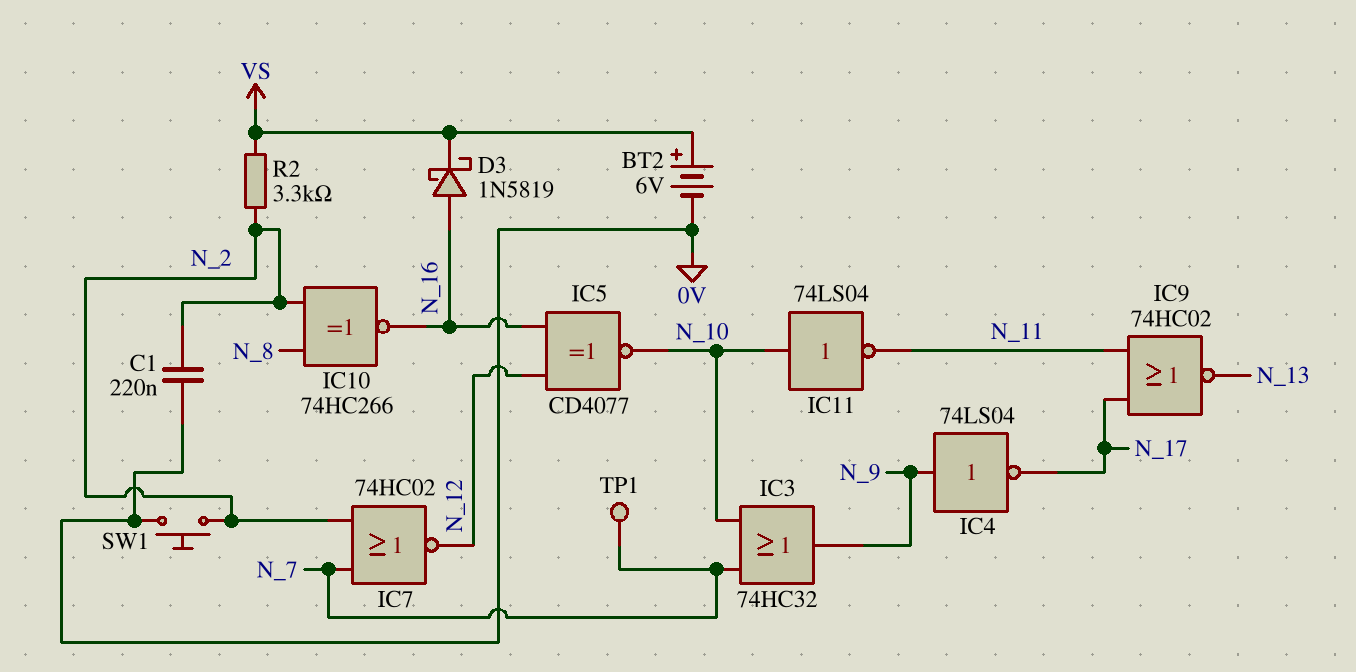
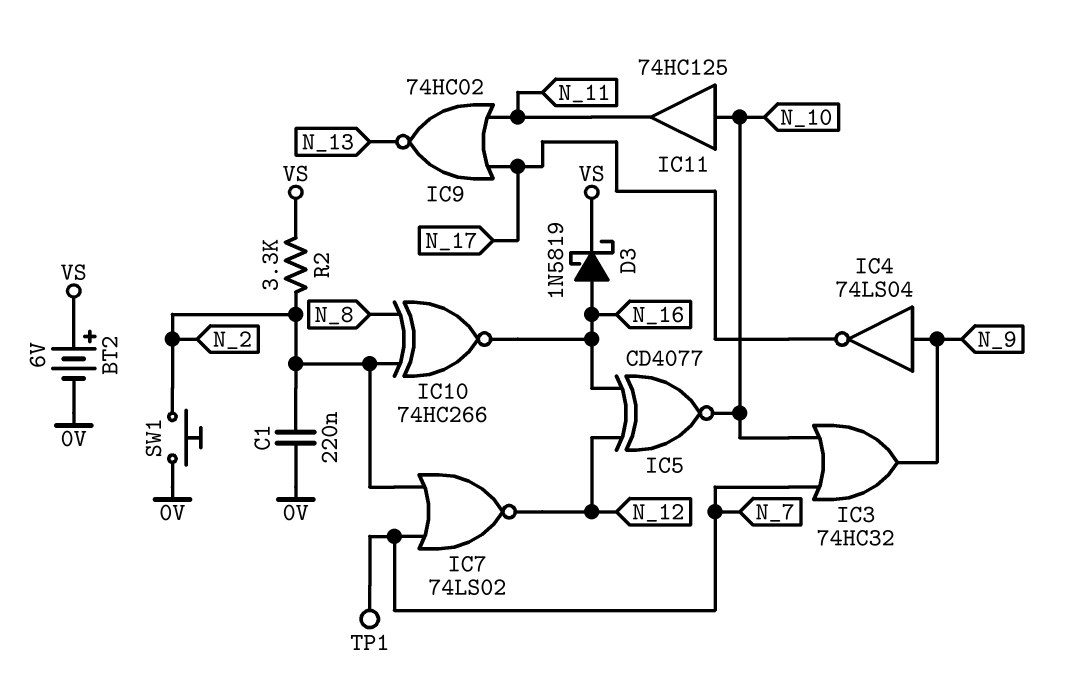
IC7: NOR 74HC02 (in N_2, in N_7, out N_12) -> NOR 74LS02 (in N_2, in N_7, out N_12)
IC11: NOT 74LS04 (in N_10, out N_11) -> buffer 74HC125 (in N_10, out N_11)

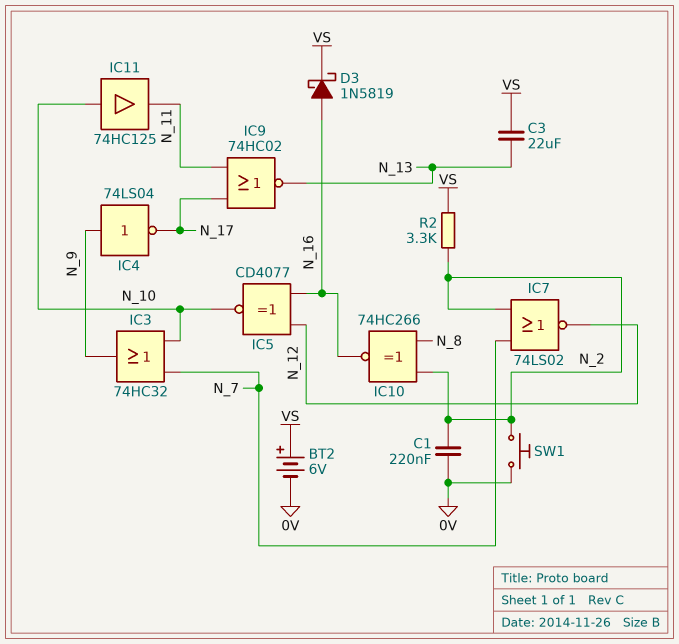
C3: none -> 22uF (N_13, VS)
TP1: test point (N_7) -> none

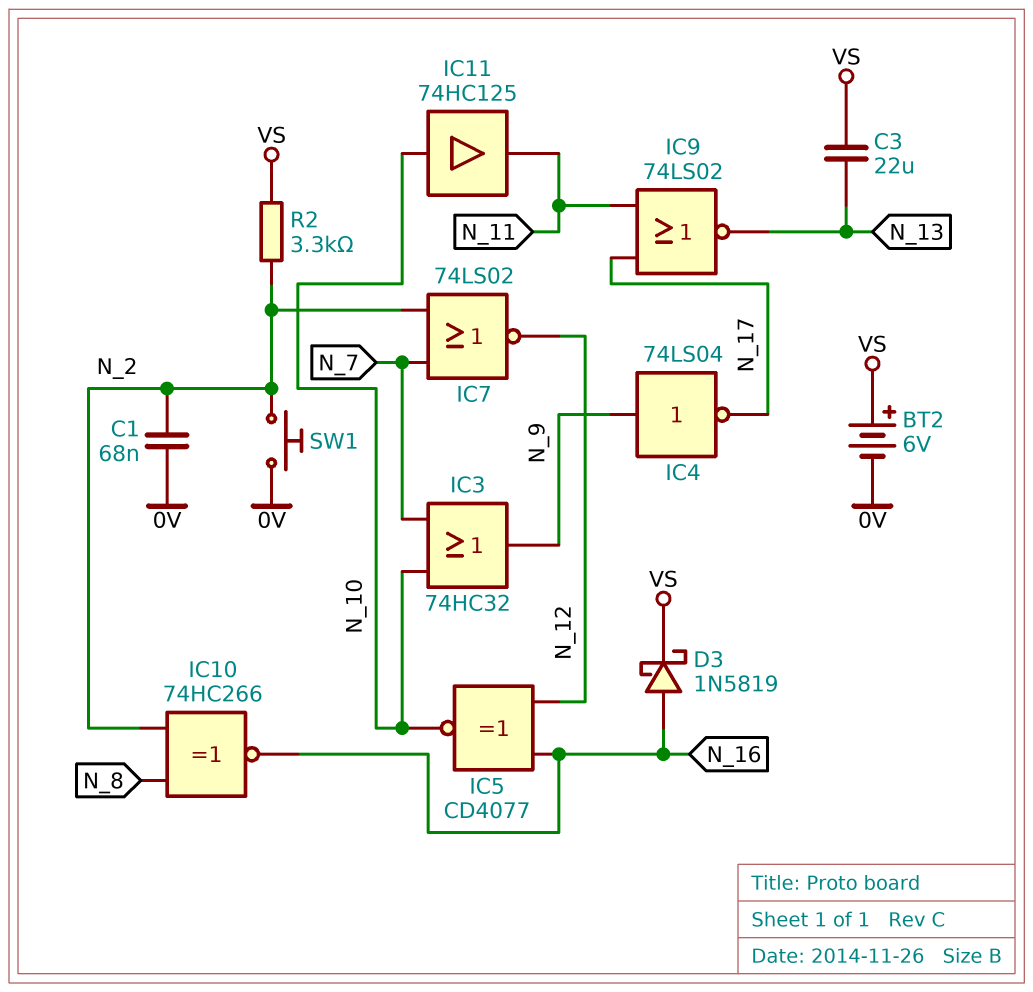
C1: 220nF (0V, N_2) -> 68nF (0V, N_2)
IC9: NOR 74HC02 (in N_11, in N_17, out N_13) -> NOR 74LS02 (in N_11, in N_17, out N_13)

